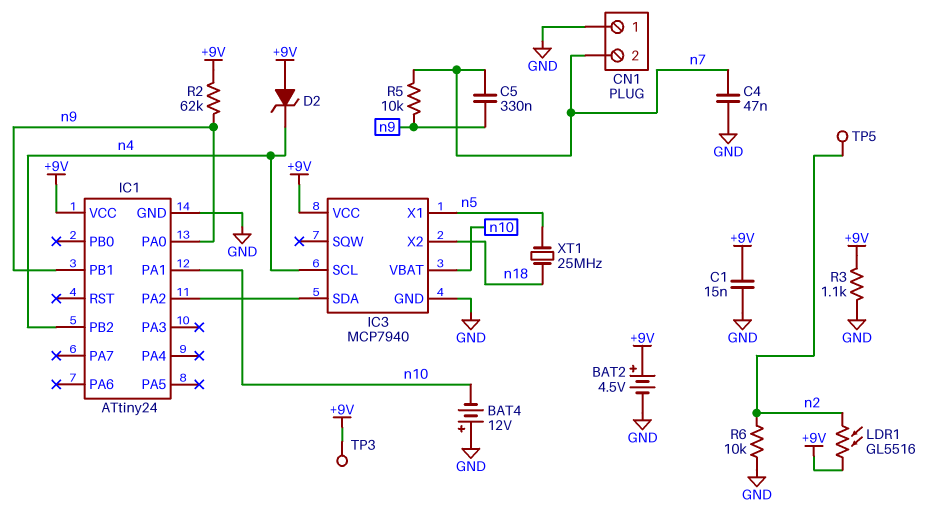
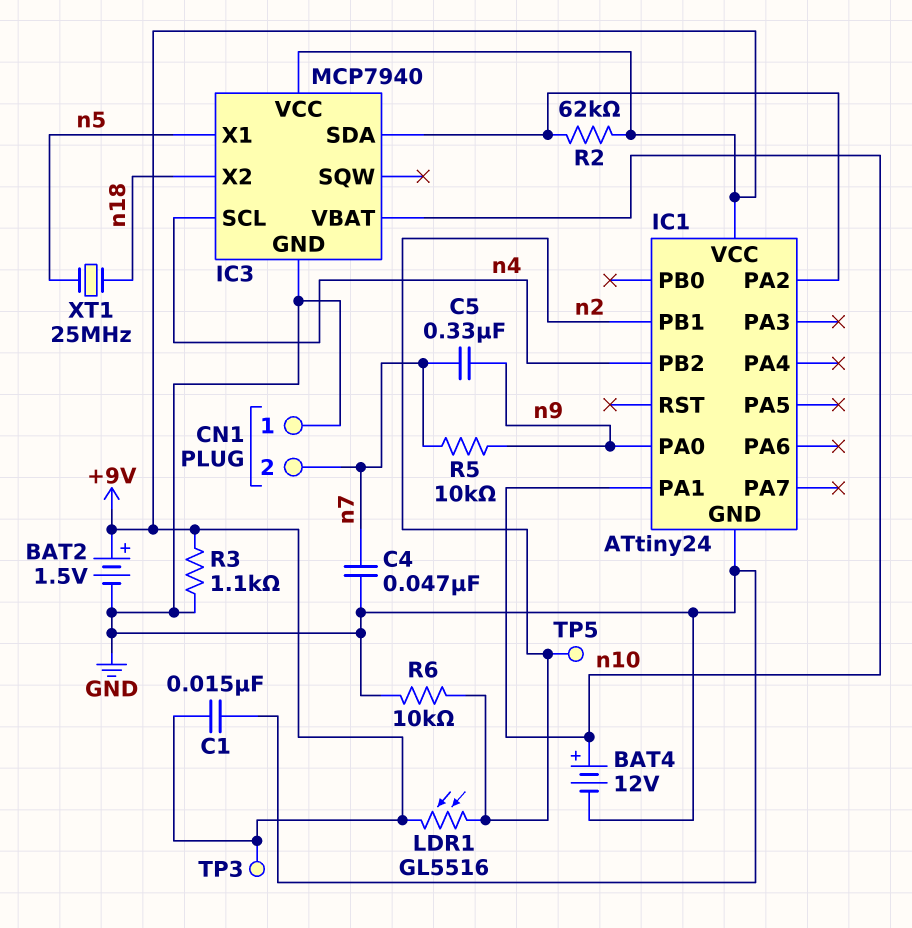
BAT2: 4.5V (plus +9V, minus GND) -> 1.5V (plus +9V, minus GND)
BAT4: 12V (plus GND, minus n10) -> 12V (plus n10, minus GND)
D2: zener (A +9V, K n4) -> none
IC1 pin PB1: n9 -> n2
R2: 62k (+9V, n9) -> 62k (+9V, IC1/PA2)

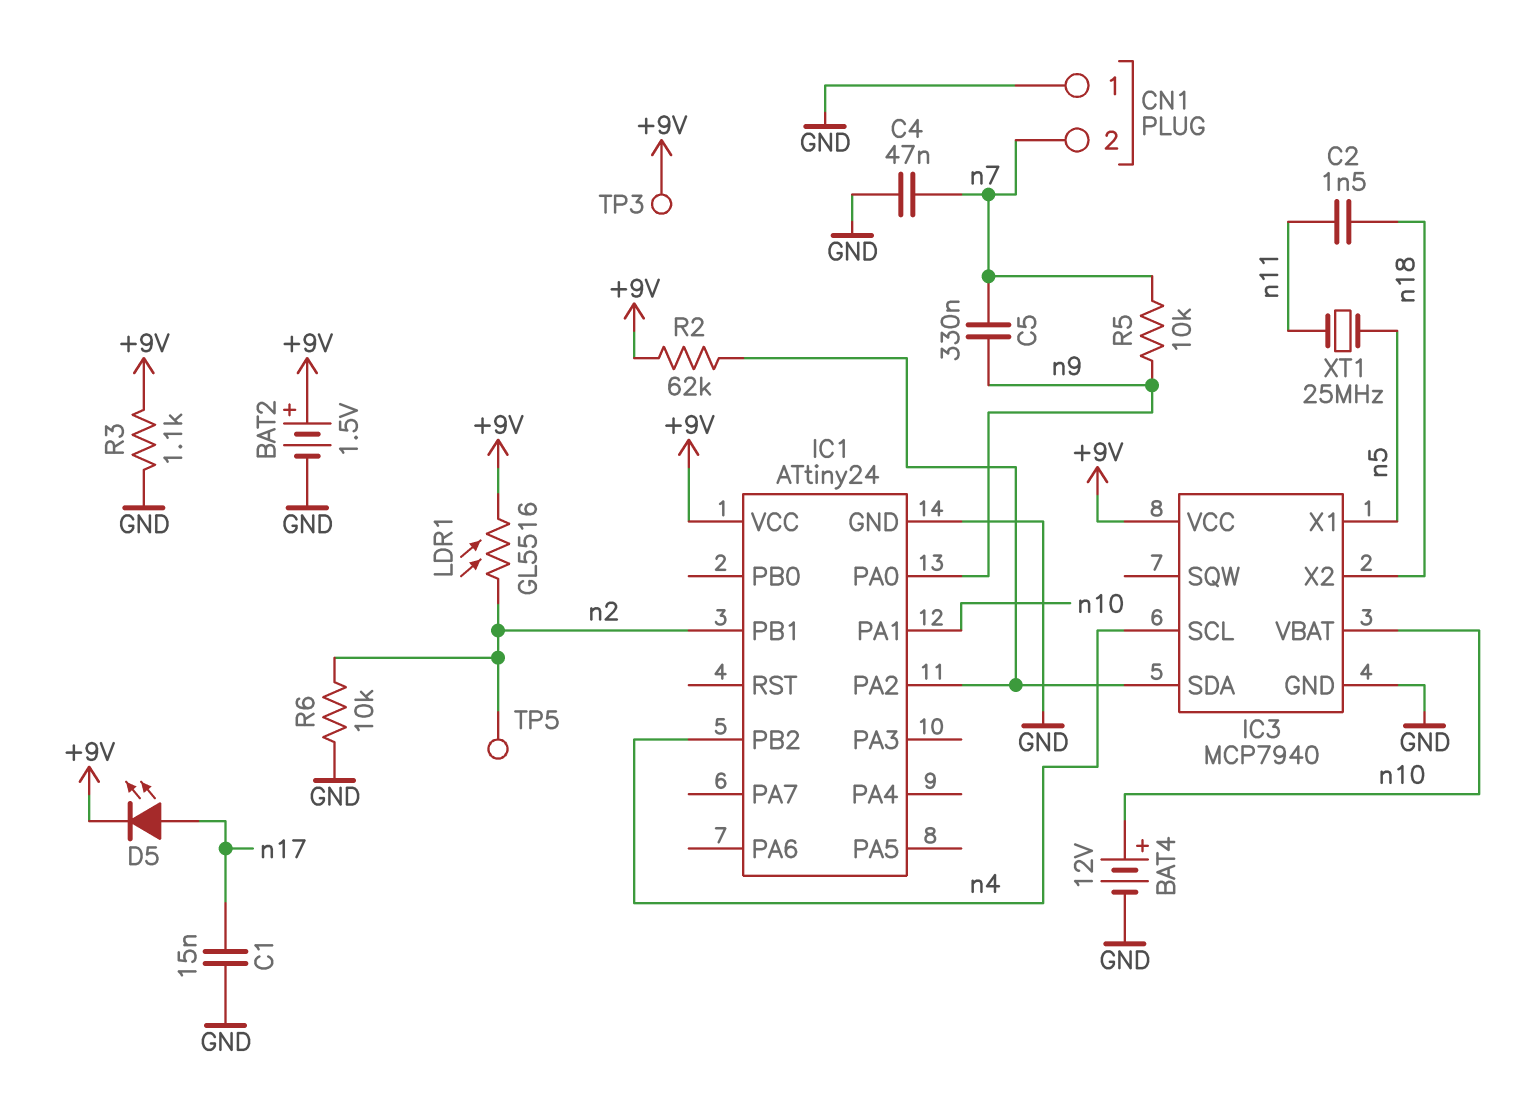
C1: 15nF (+9V, GND) -> 15nF (GND, n17)
C2: none -> 1.5nF (n11, n18)
D5: none -> LED (A n17, K +9V)
XT1: 25MHz (n5, n18) -> 25MHz (n5, n11)

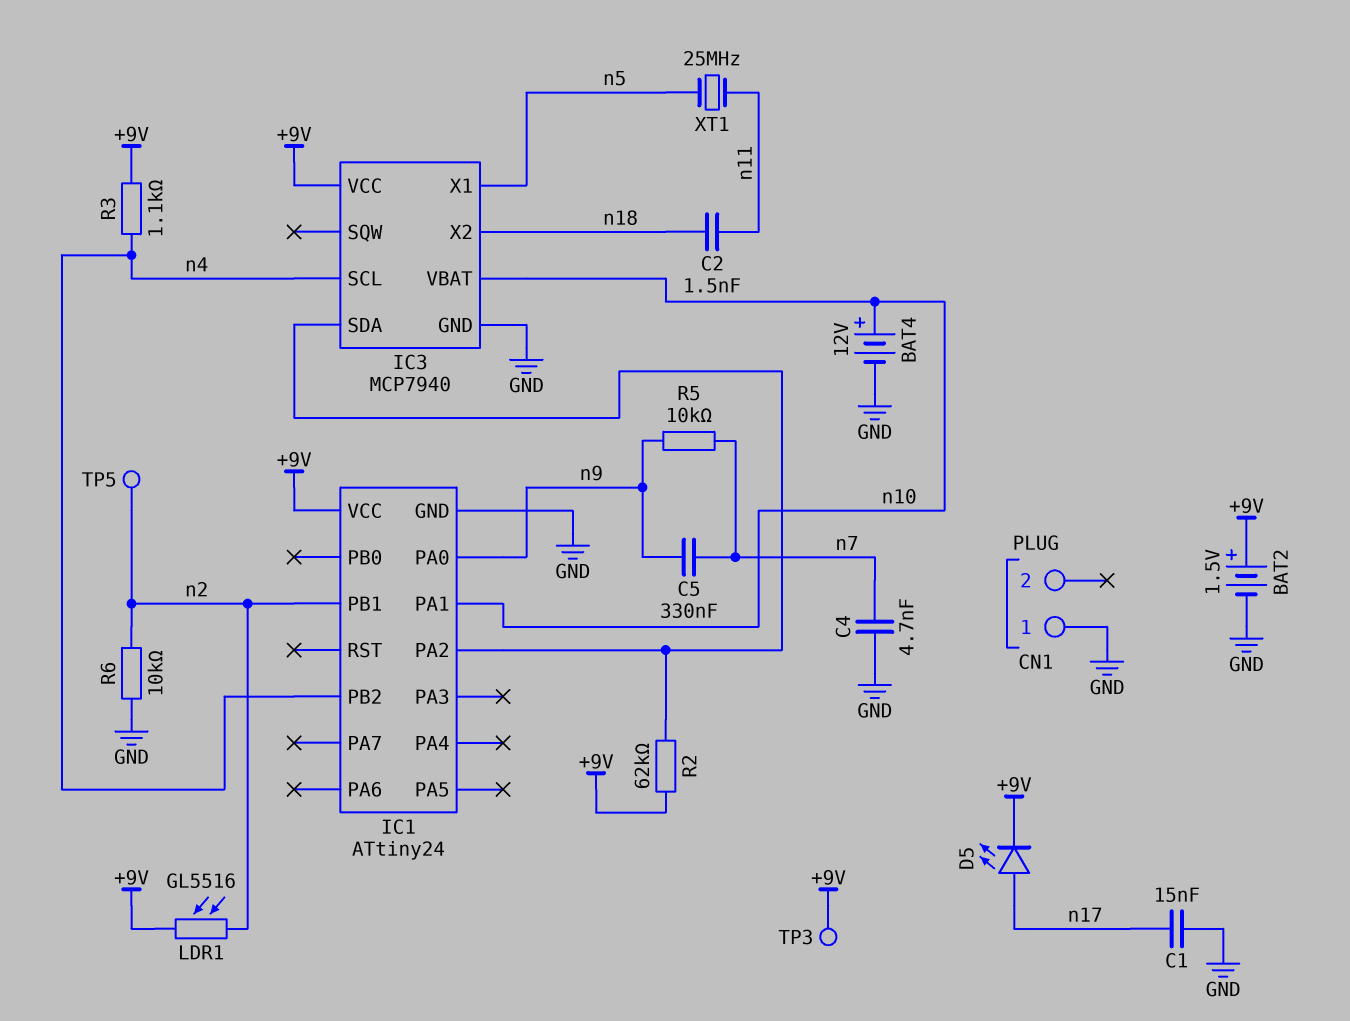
C4: 47nF (GND, n7) -> 4.7nF (GND, n7)
CN1 pin 2: n7 -> none
R3: 1.1k (+9V, GND) -> 1.1k (+9V, n4)

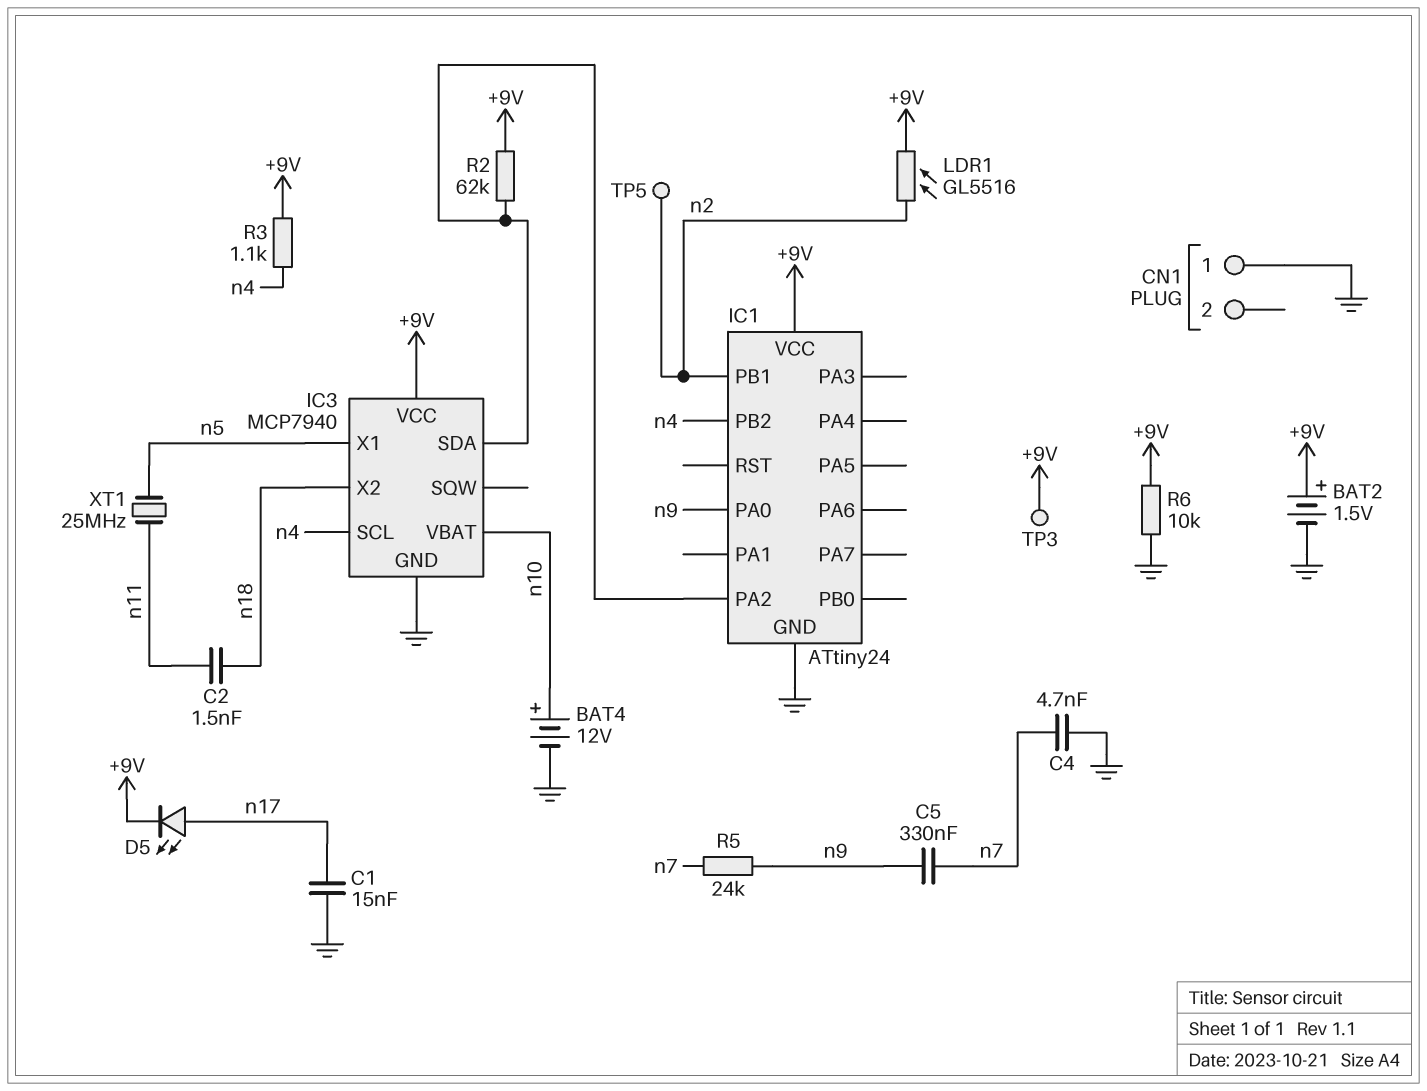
IC1 pin PA1: n10 -> none
R5: 10k (n7, n9) -> 24k (n7, n9)
R6: 10k (GND, n2) -> 10k (+9V, GND)

